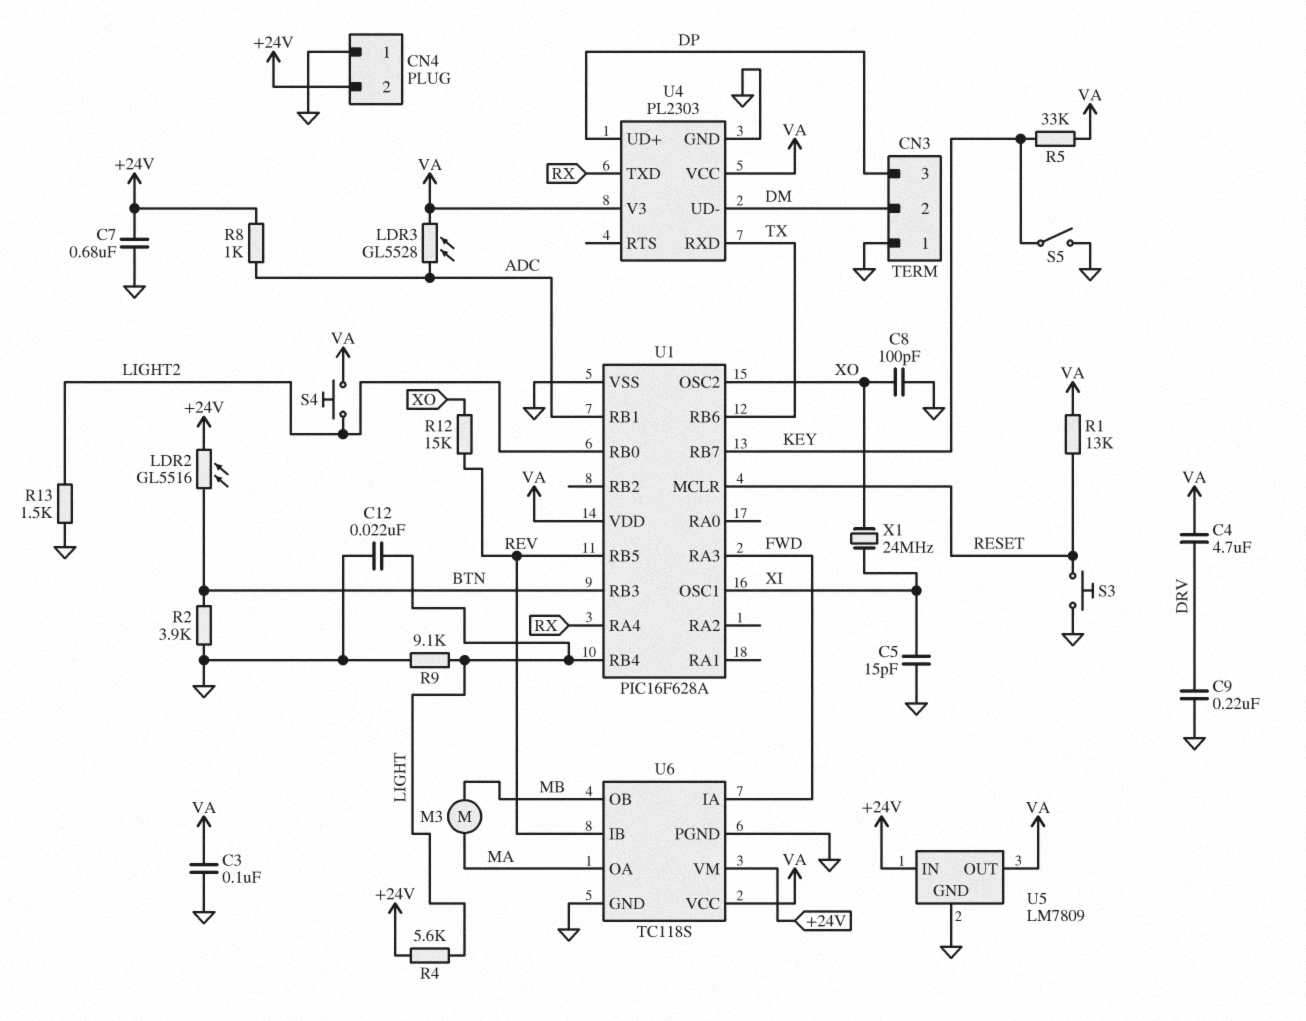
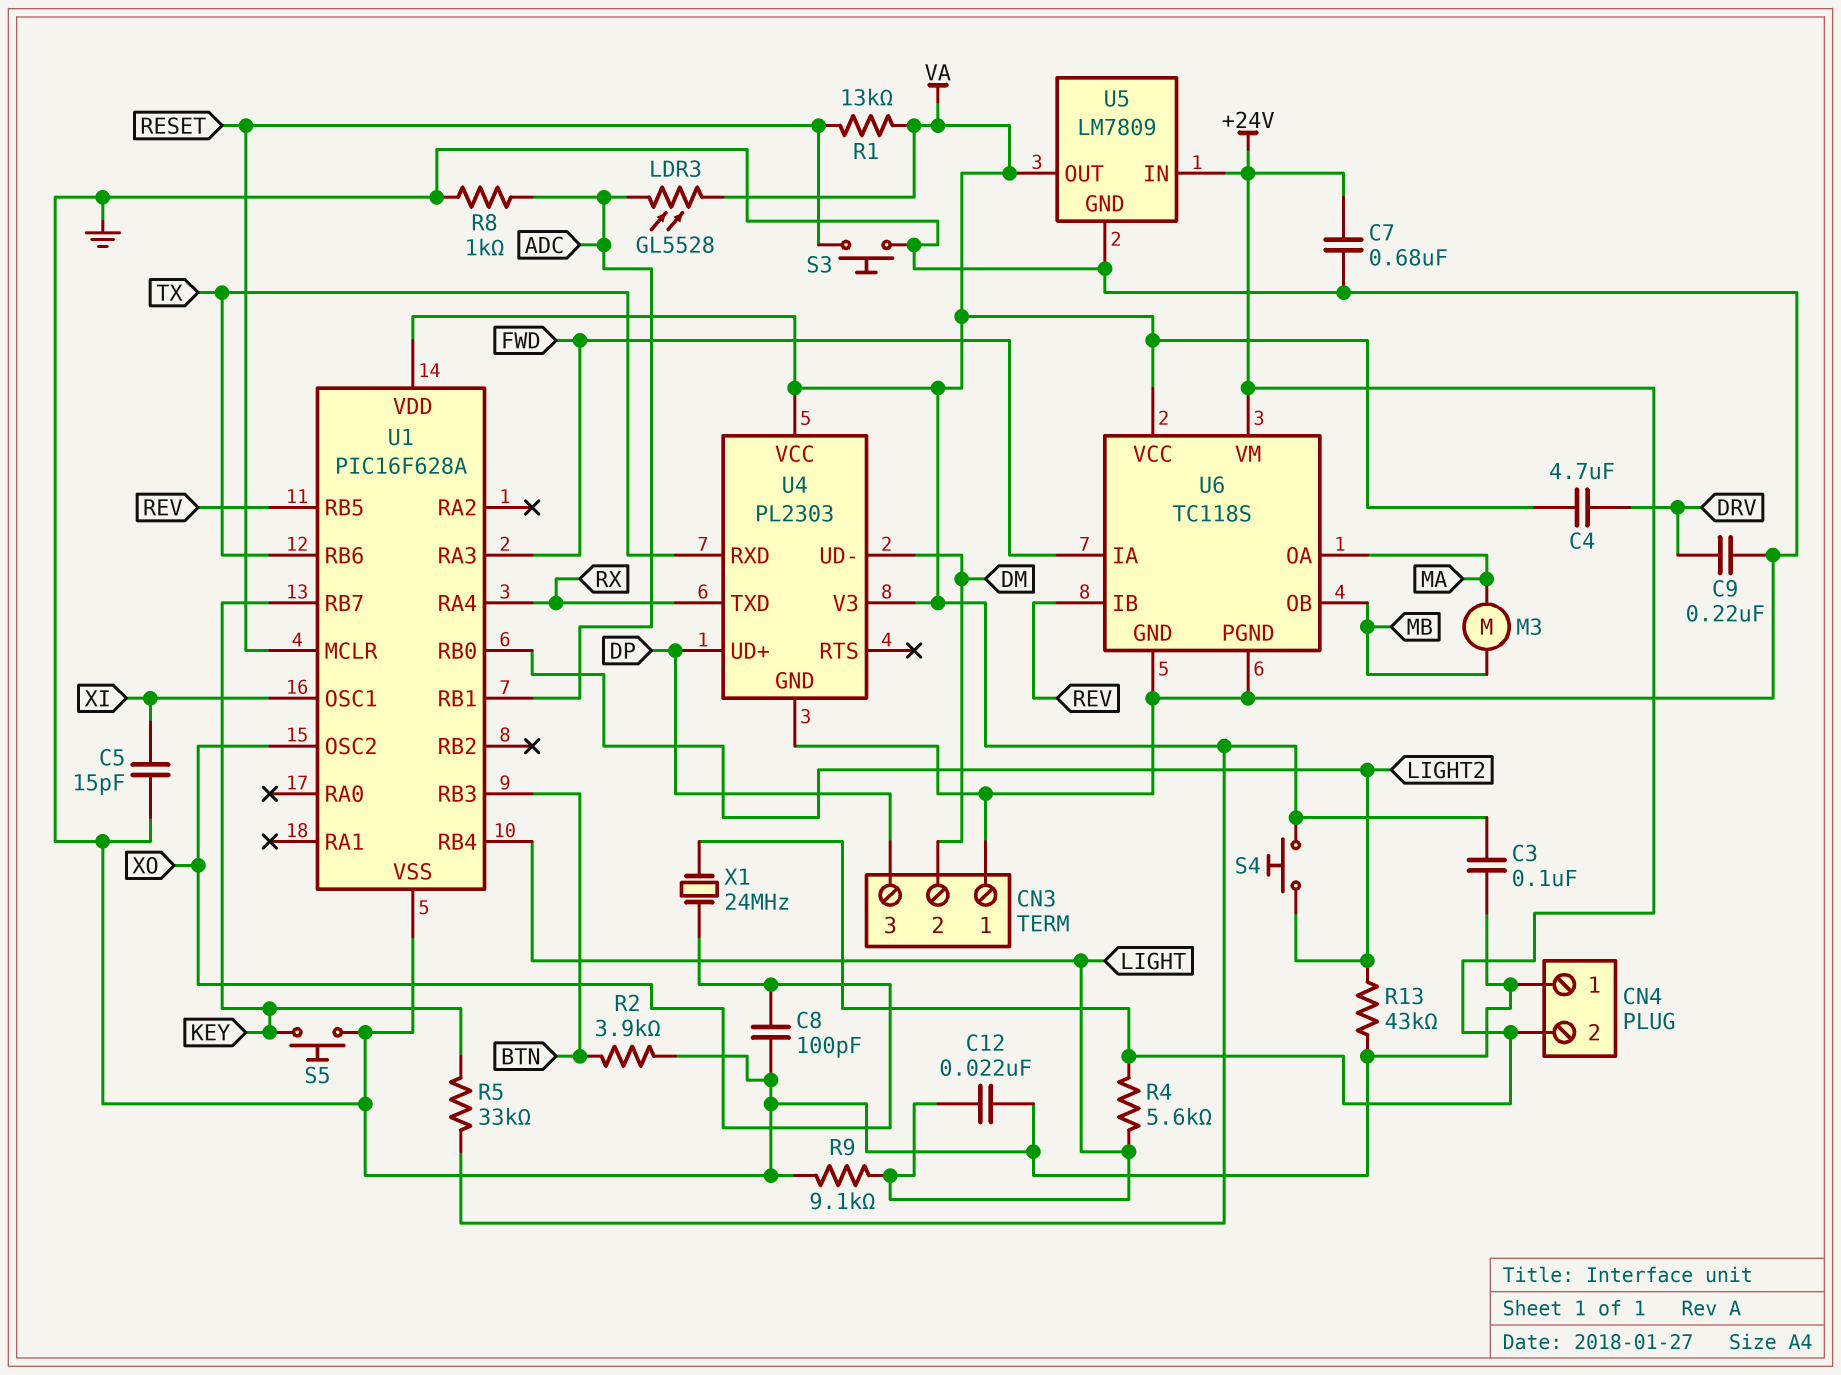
LDR2: GL5516 (+24V, BTN) -> none
R8: 1k (+24V, ADC) -> 1k (ADC, GND)
R12: 15k (REV, XO) -> none
R13: 1.5k (GND, LIGHT2) -> 43k (GND, LIGHT2)
S5: switch (GND, KEY) -> button (GND, KEY)
X1: 24MHz (XI, XO) -> 24MHz (+24V, XO)

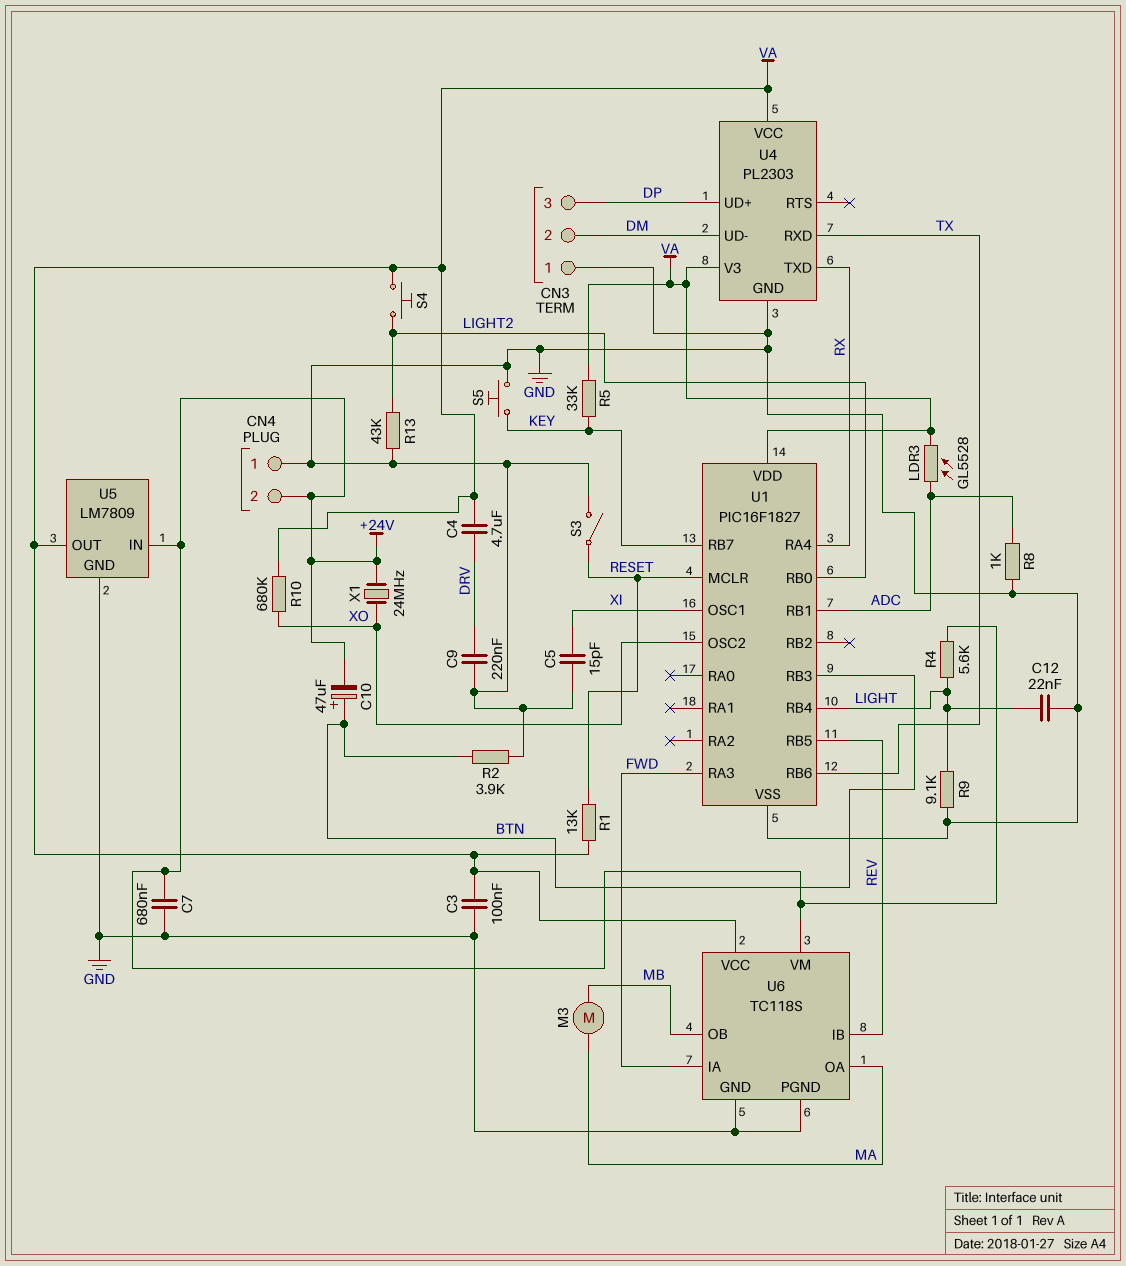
C8: 100pF (GND, XO) -> none
C10: none -> 47uF (plus BTN, minus +24V)
R10: none -> 680k (VA, XO)
S3: button (GND, RESET) -> switch (GND, RESET)
U1: PIC16F628A -> PIC16F1827

